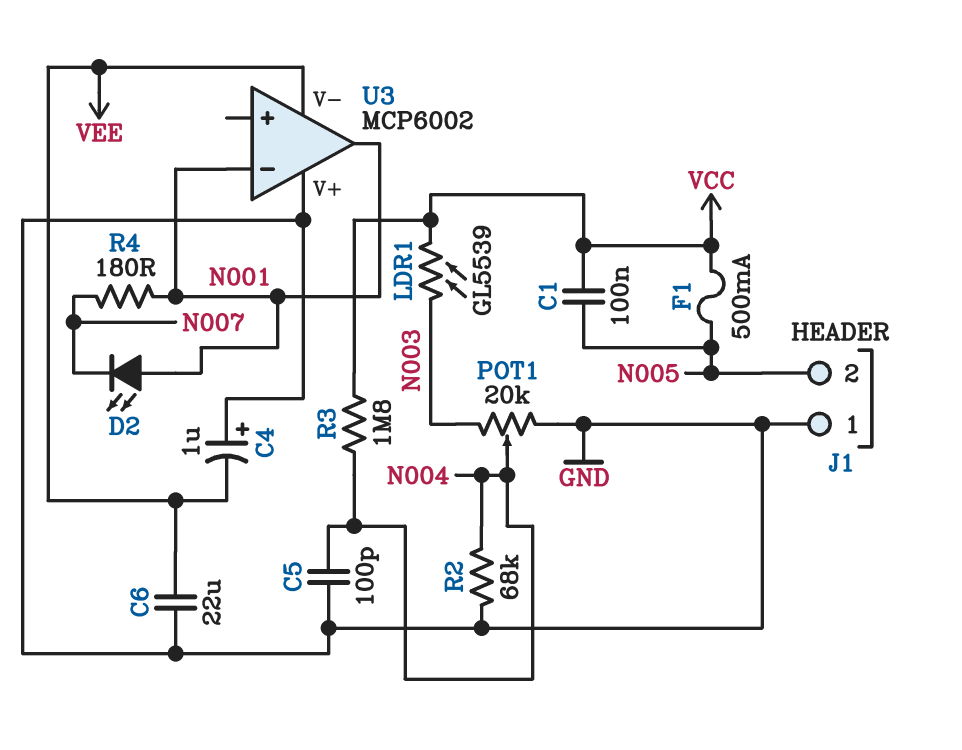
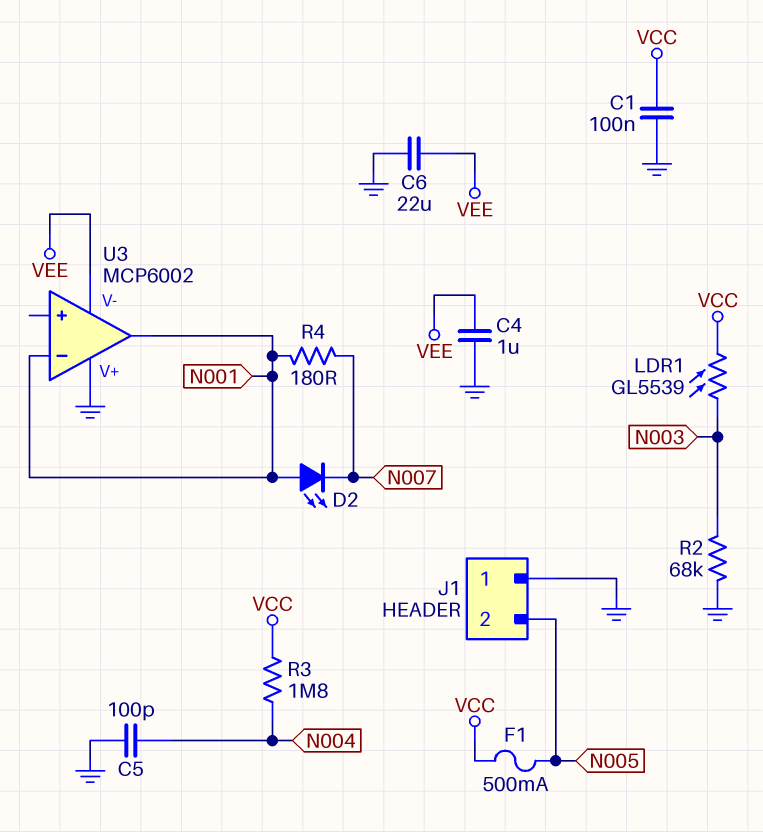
C1: 100nF (N005, VCC) -> 100nF (GND, VCC)
C4: 1uF (plus GND, minus VEE) -> 1uF (GND, VEE)
POT1: 20k (GND, N003, wiper N004) -> none
R2: 68k (GND, N004) -> 68k (GND, N003)

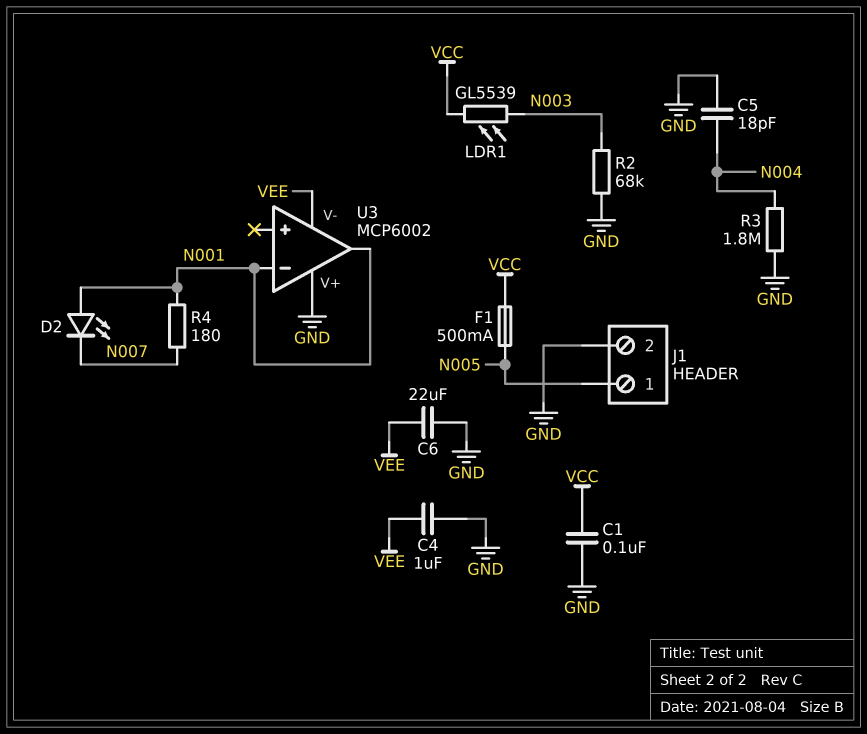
C5: 100pF (GND, N004) -> 18pF (GND, N004)
J1 pin 1: GND -> N005
J1 pin 2: N005 -> GND
R3: 1.8M (N004, VCC) -> 1.8M (GND, N004)

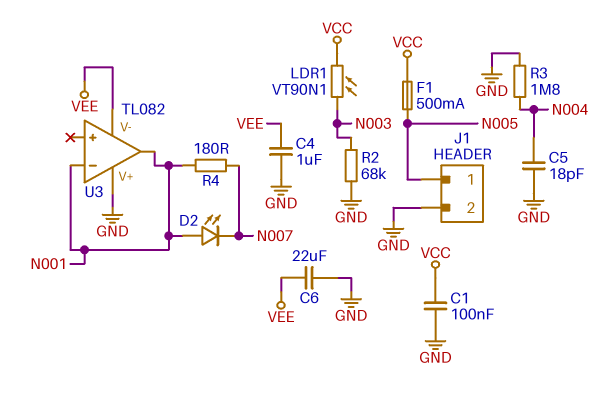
LDR1: GL5539 (N003, VCC) -> VT90N1 (N003, VCC)
U3: MCP6002 -> TL082

